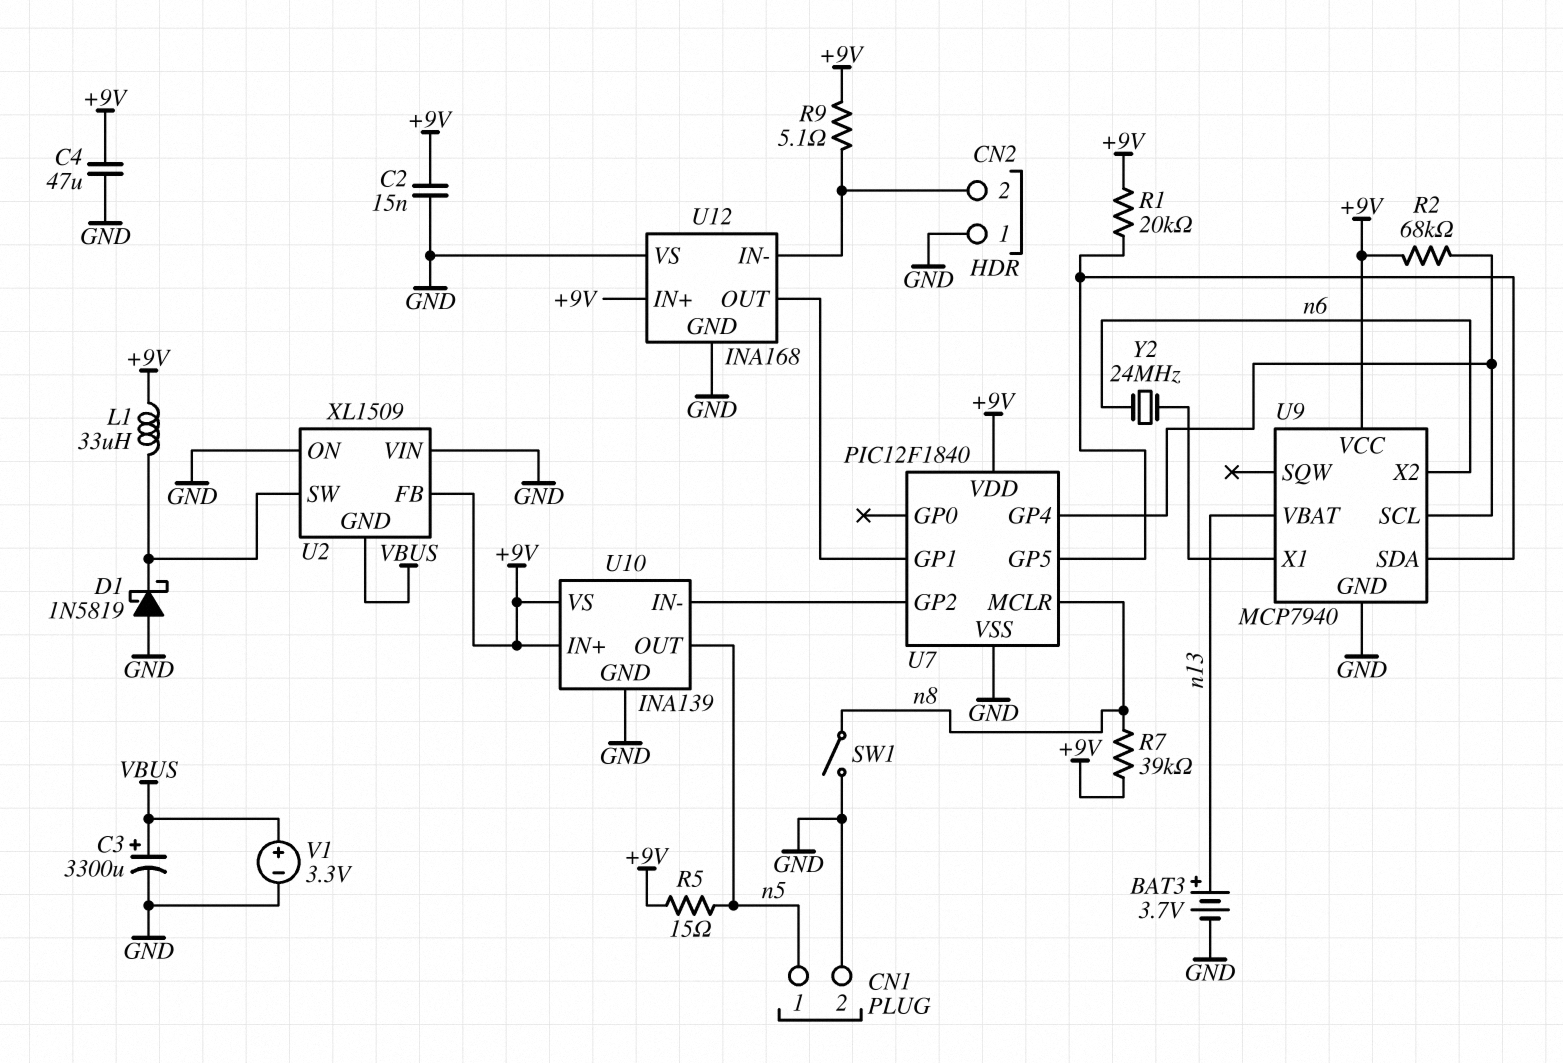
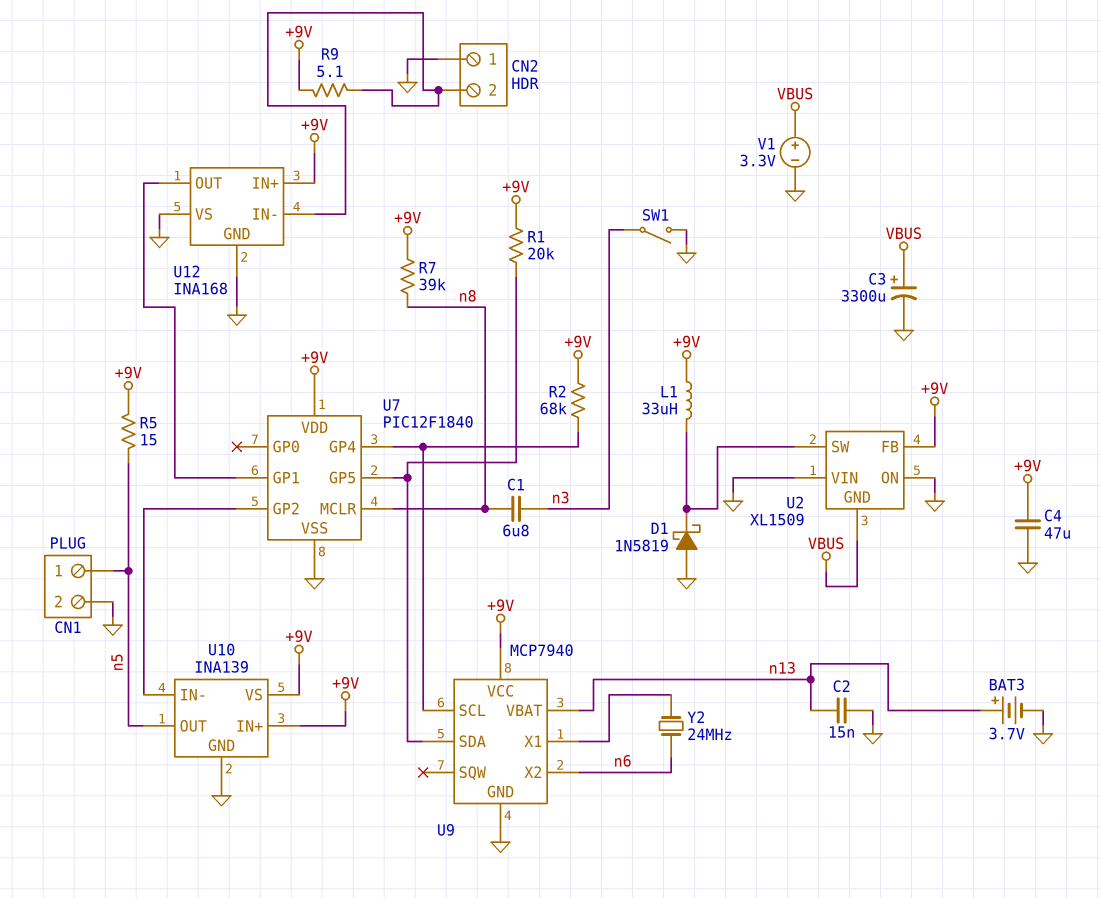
C1: none -> 6.8uF (n3, n8)
C2: 15nF (+9V, GND) -> 15nF (GND, n13)
SW1: switch (GND, n8) -> switch (GND, n3)

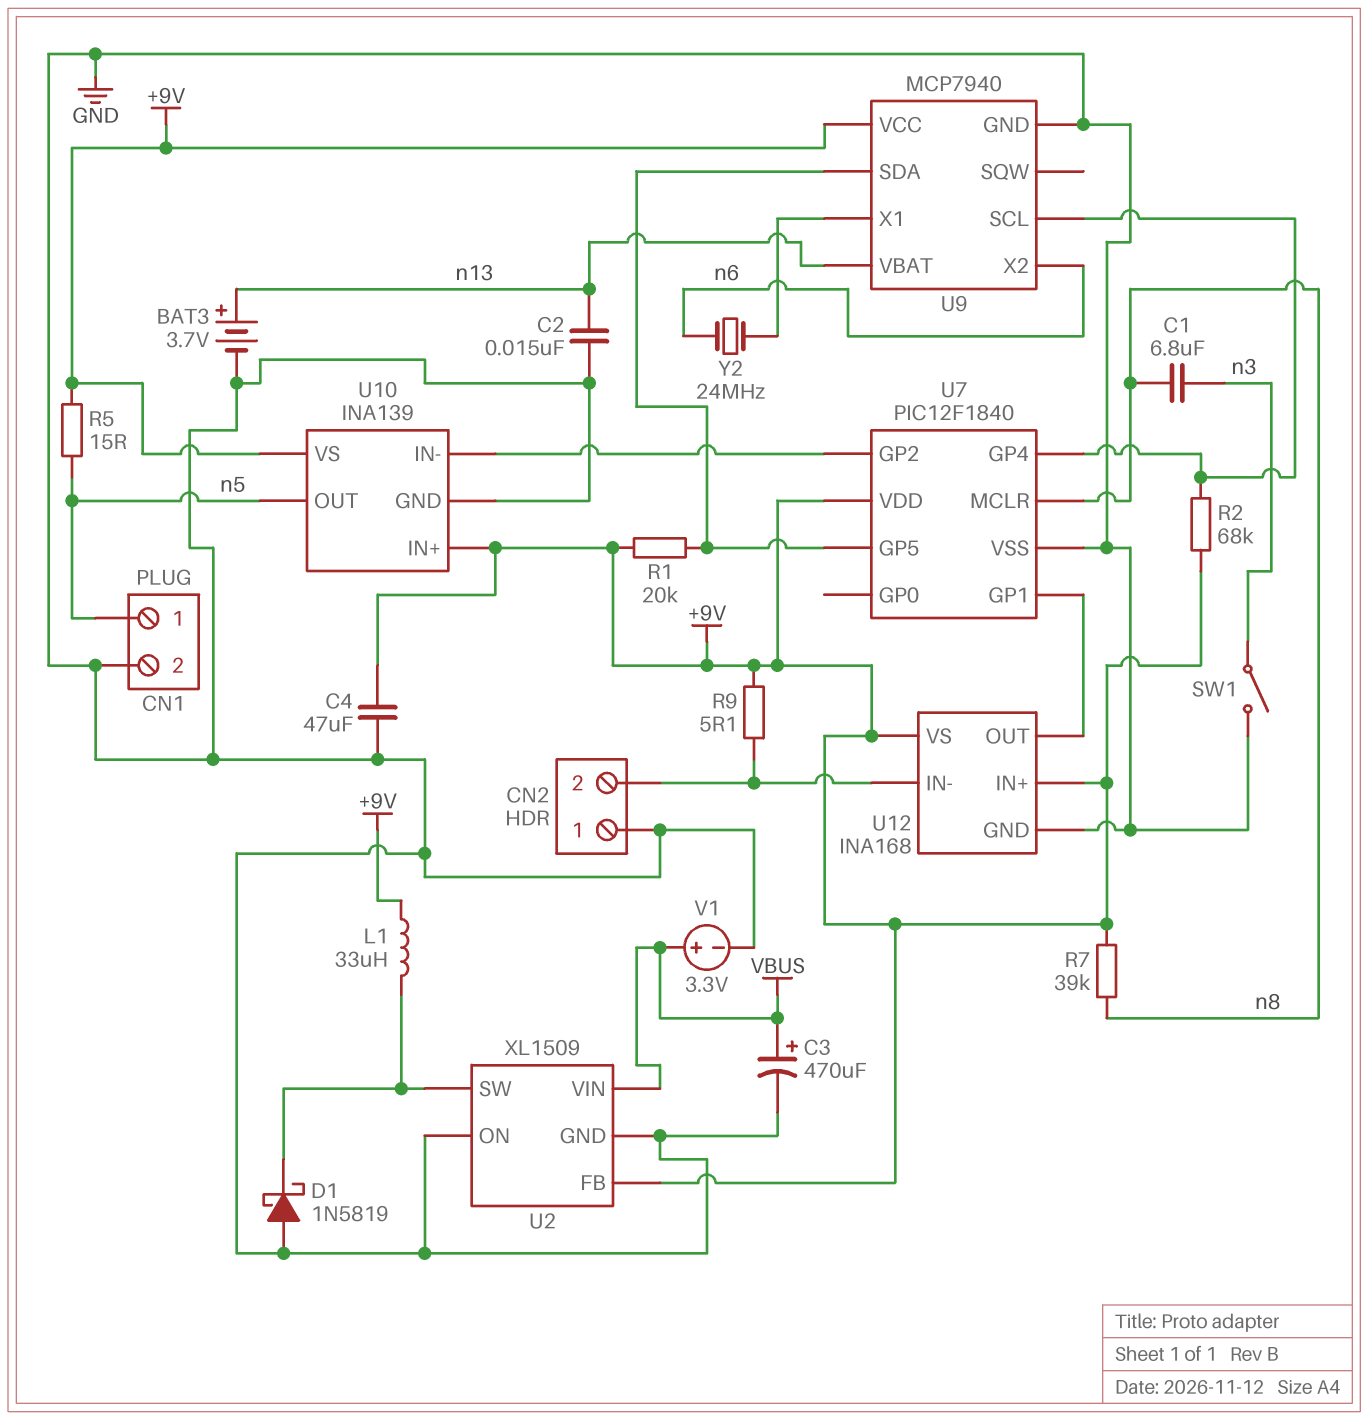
C3: 3300uF (plus VBUS, minus GND) -> 470uF (plus VBUS, minus GND)
U2 pin GND: VBUS -> GND
U2 pin VIN: GND -> VBUS
U12 pin VS: GND -> +9V

